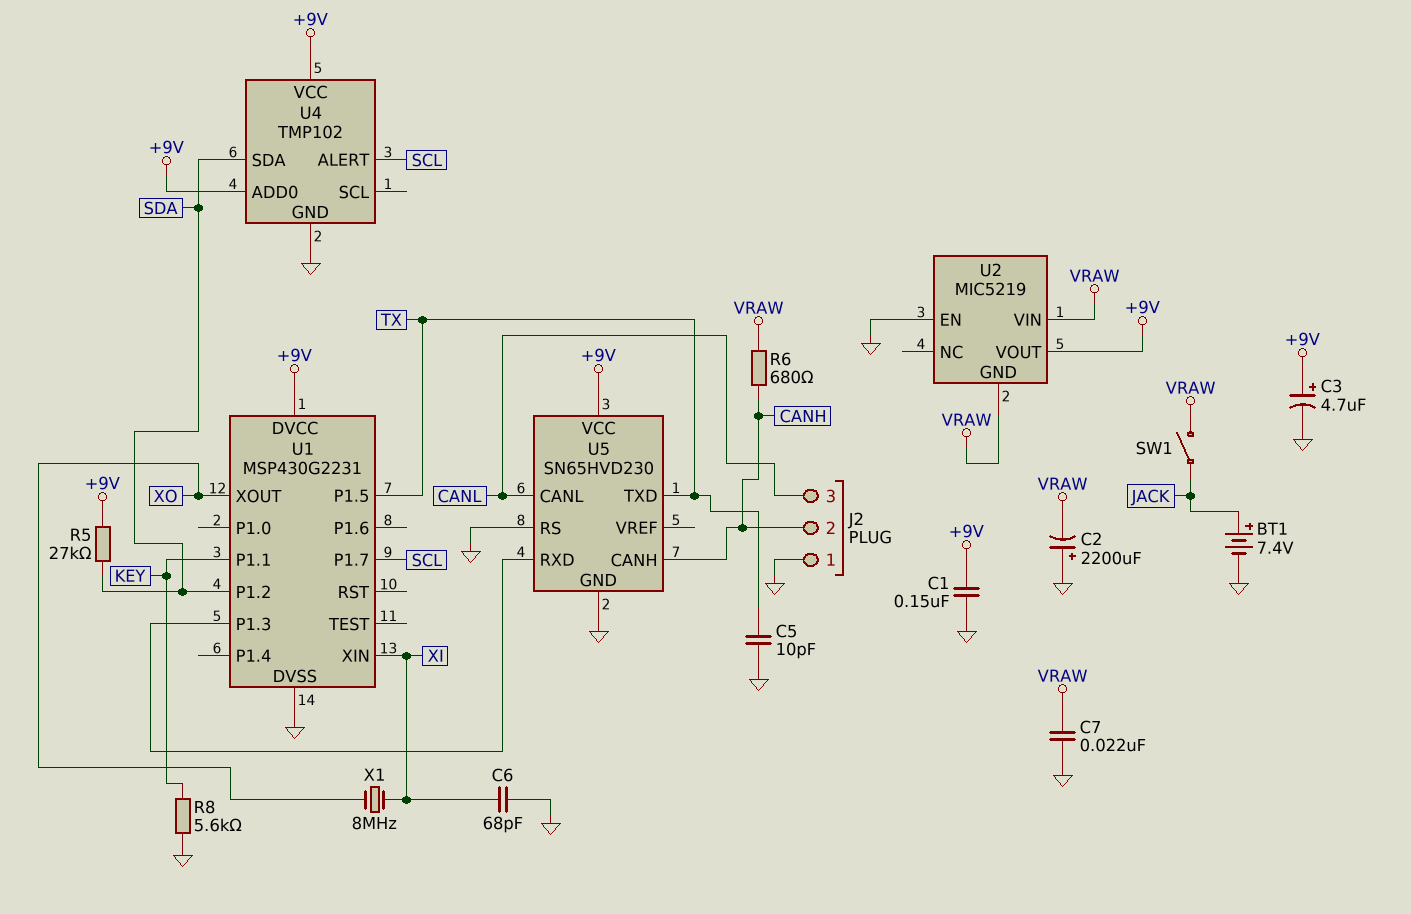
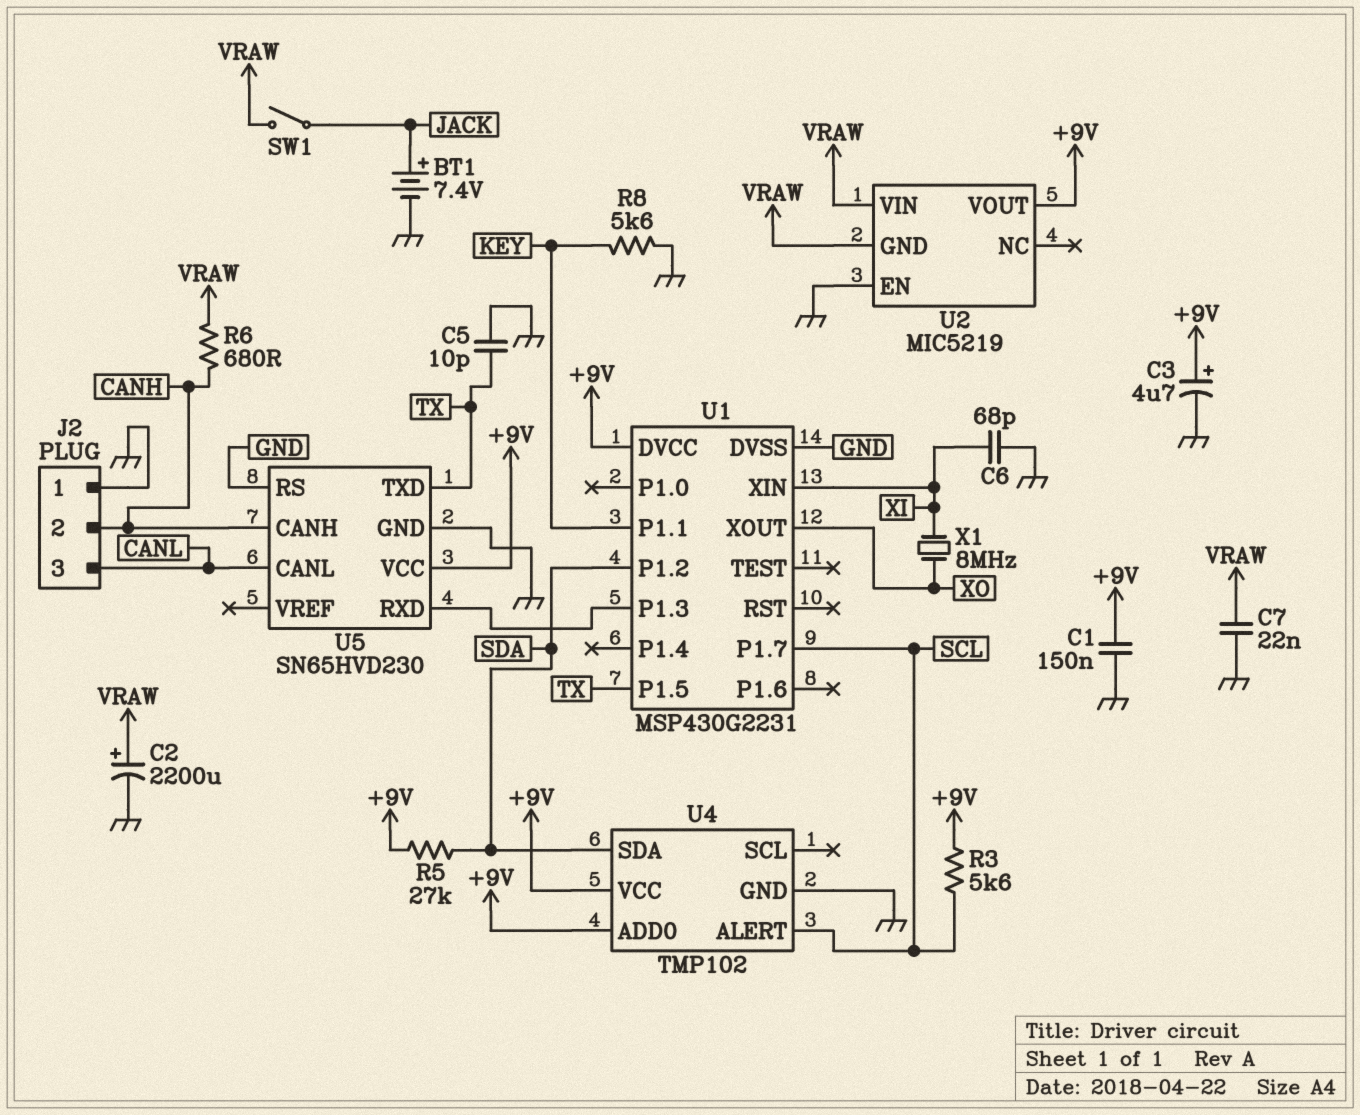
C2: 2200uF (plus GND, minus VRAW) -> 2200uF (plus VRAW, minus GND)
R3: none -> 5.6k (+9V, SCL)

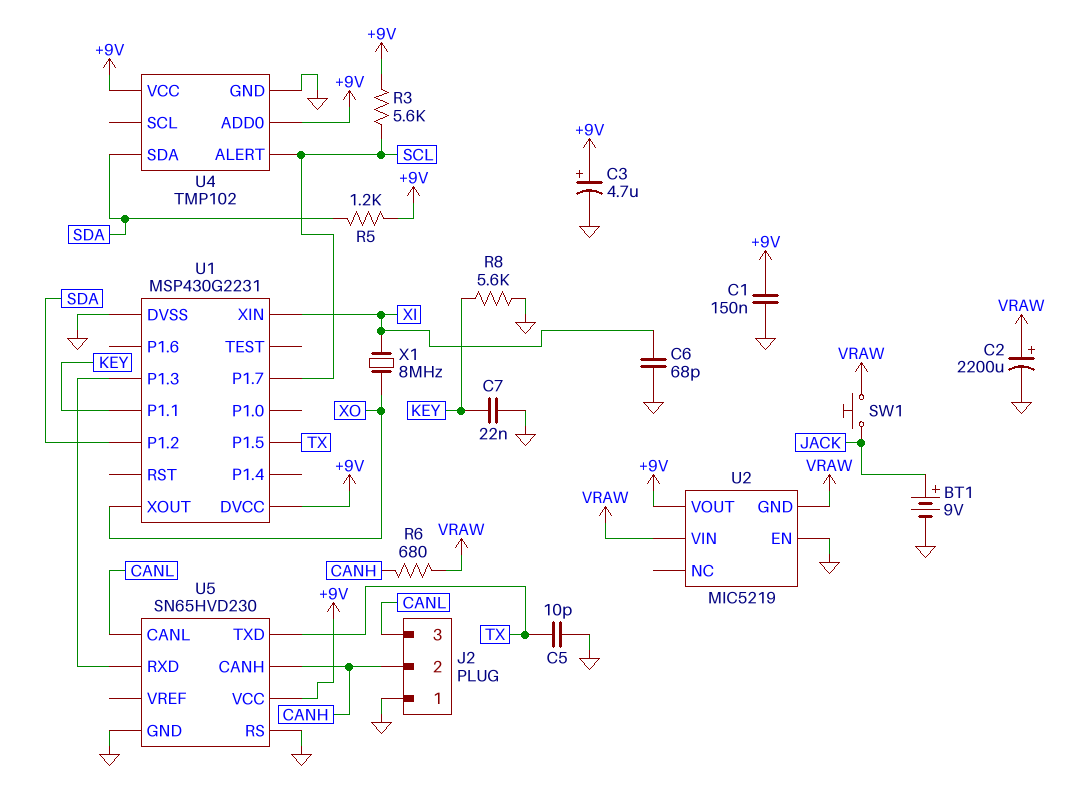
BT1: 7.4V (plus JACK, minus GND) -> 9V (plus JACK, minus GND)
C7: 22nF (GND, VRAW) -> 22nF (GND, KEY)
R5: 27k (+9V, SDA) -> 1.2k (+9V, SDA)
SW1: switch (JACK, VRAW) -> button (JACK, VRAW)

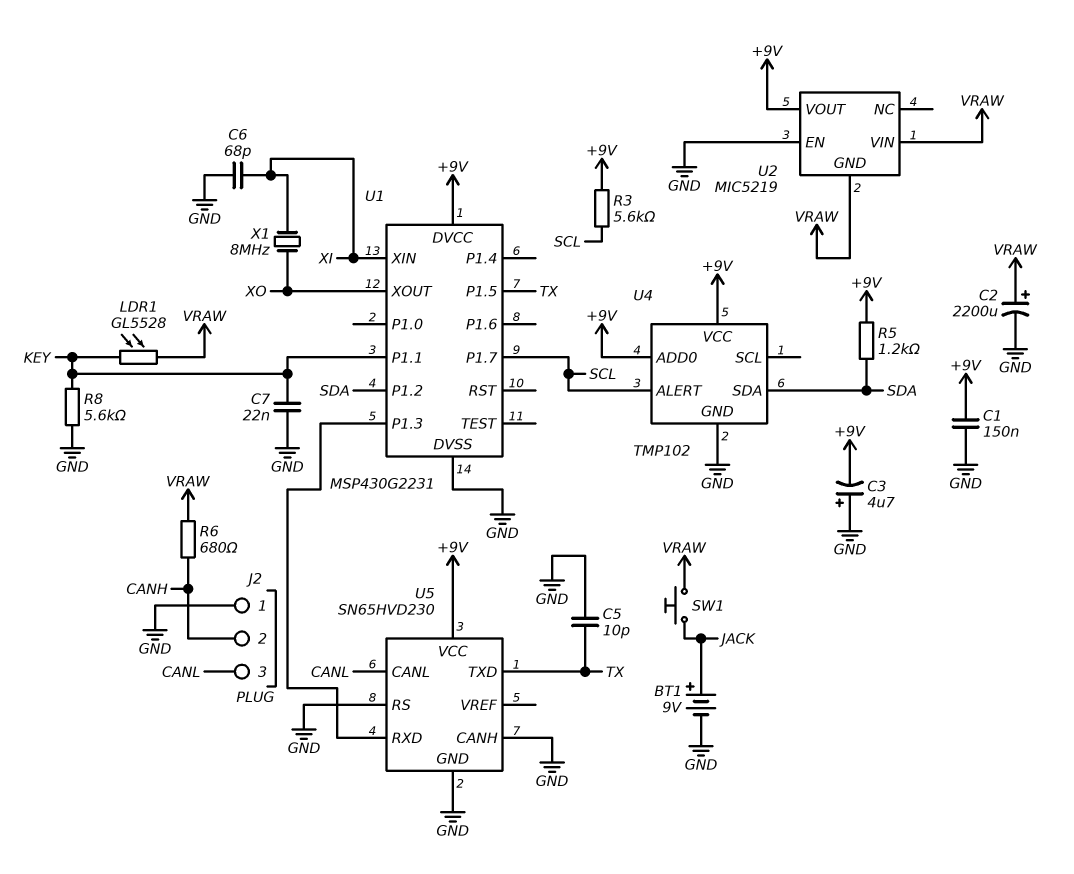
C3: 4.7uF (plus +9V, minus GND) -> 4.7uF (plus GND, minus +9V)
LDR1: none -> GL5528 (KEY, VRAW)
U5 pin CANH: CANH -> GND

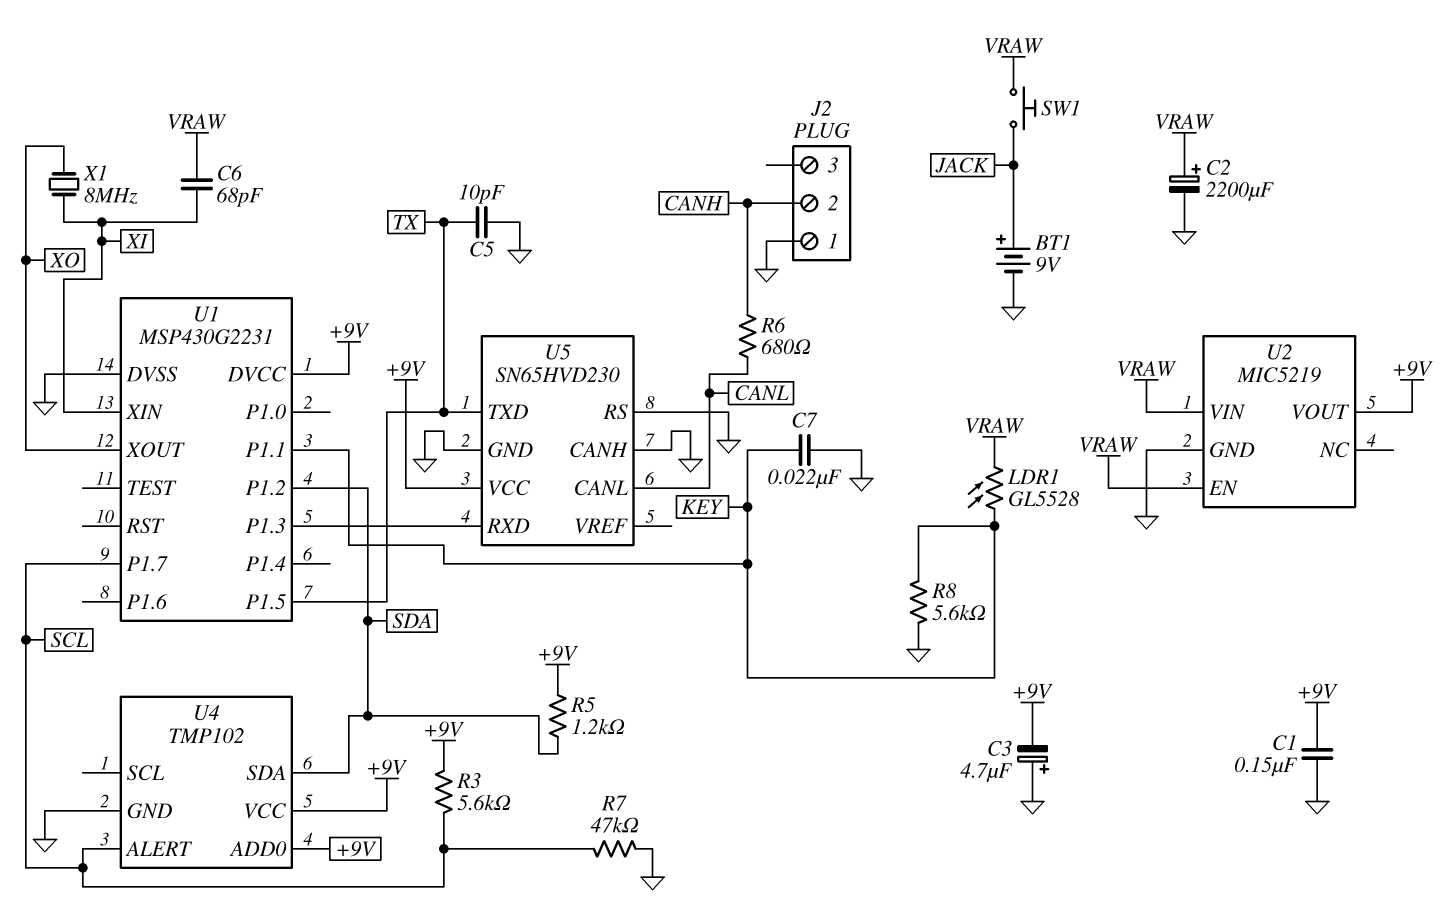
C6: 68pF (GND, XI) -> 68pF (VRAW, XI)
J2 pin 3: CANL -> none
R6: 680 (CANH, VRAW) -> 680 (CANH, CANL)
R7: none -> 47k (GND, SCL)
U2 pin EN: GND -> VRAW
U2 pin GND: VRAW -> GND

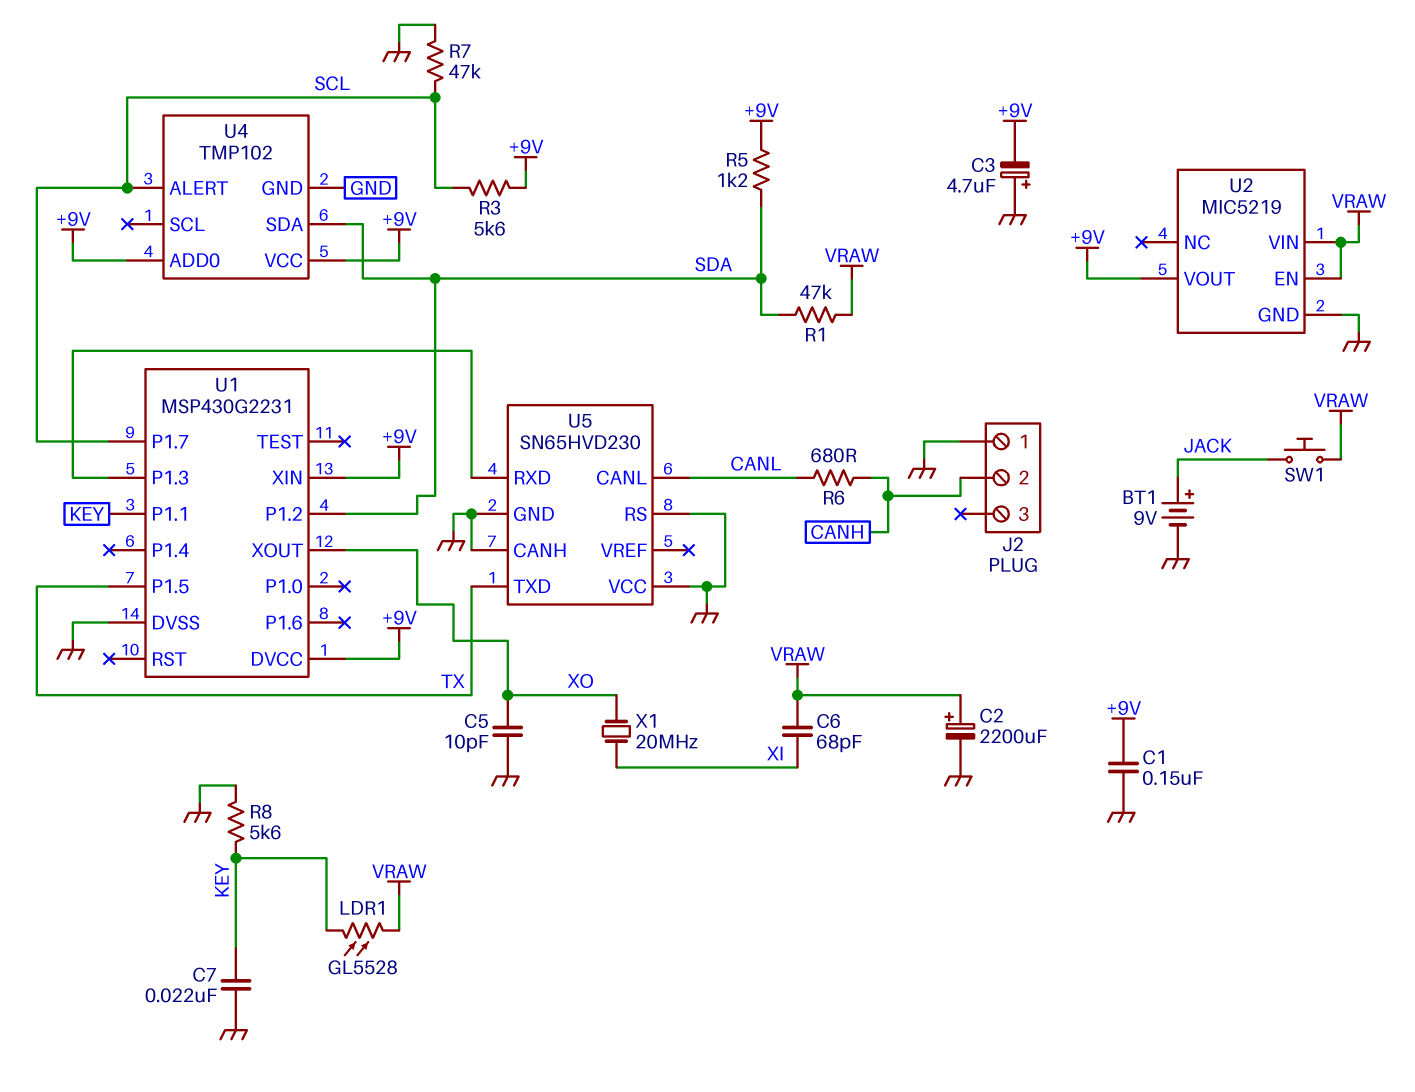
C5: 10pF (GND, TX) -> 10pF (GND, XO)
R1: none -> 47k (SDA, VRAW)
U1 pin XIN: XI -> +9V
U5 pin VCC: +9V -> GND
X1: 8MHz (XI, XO) -> 20MHz (XI, XO)

